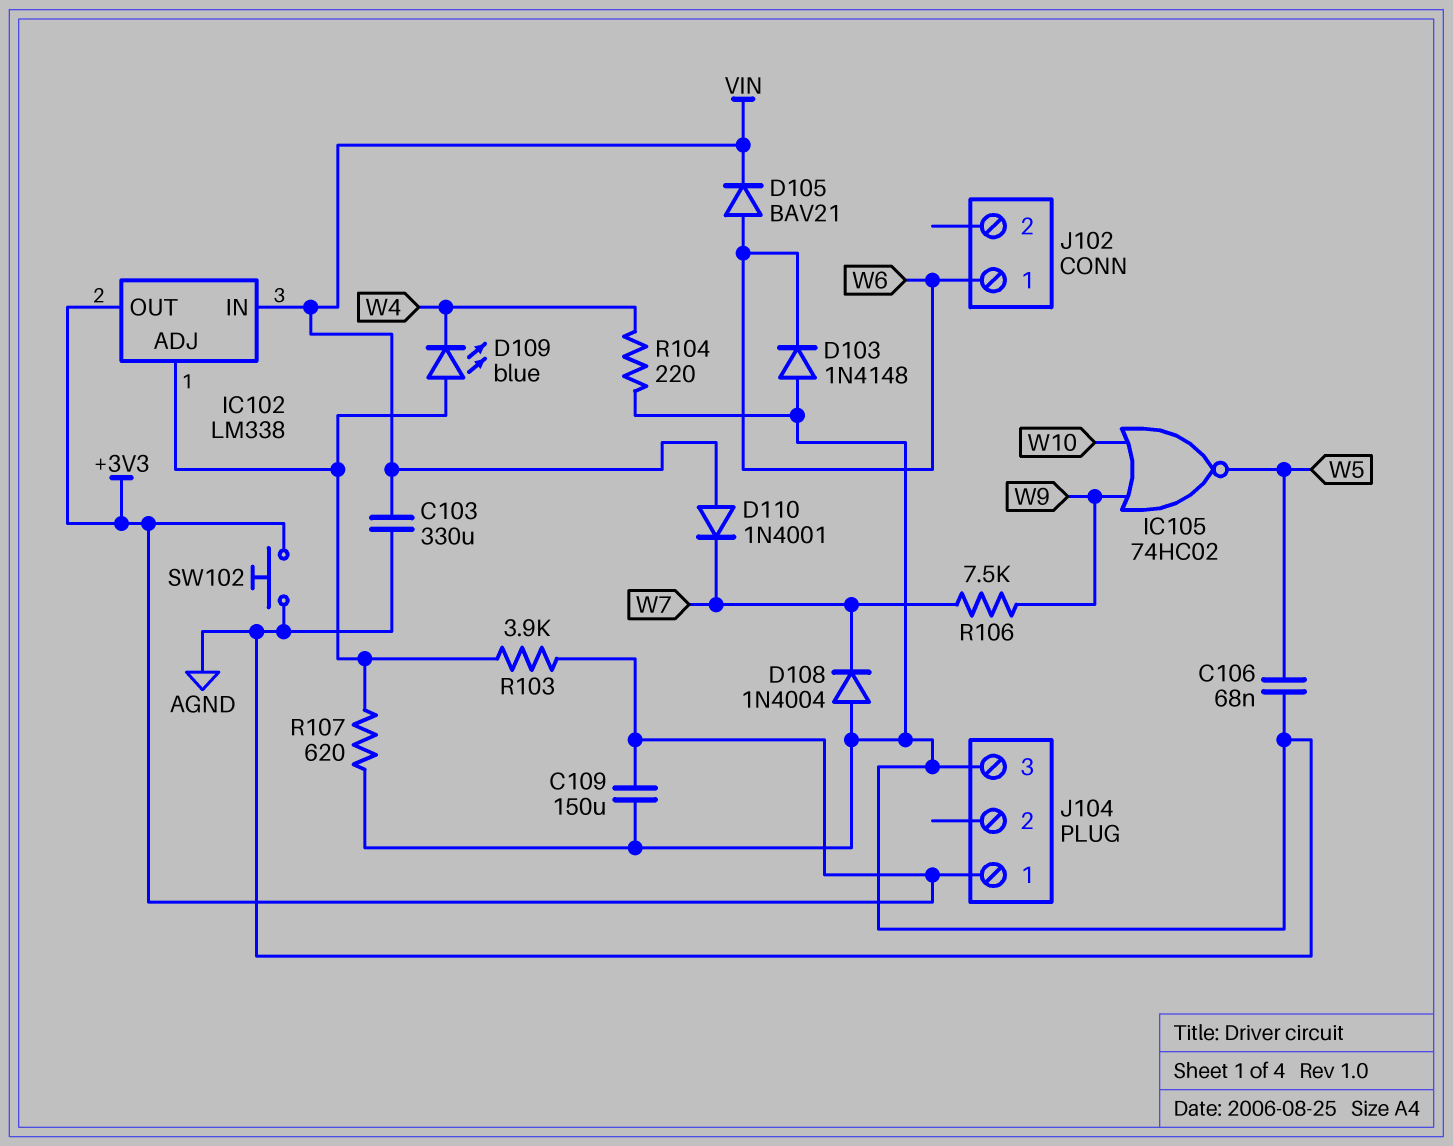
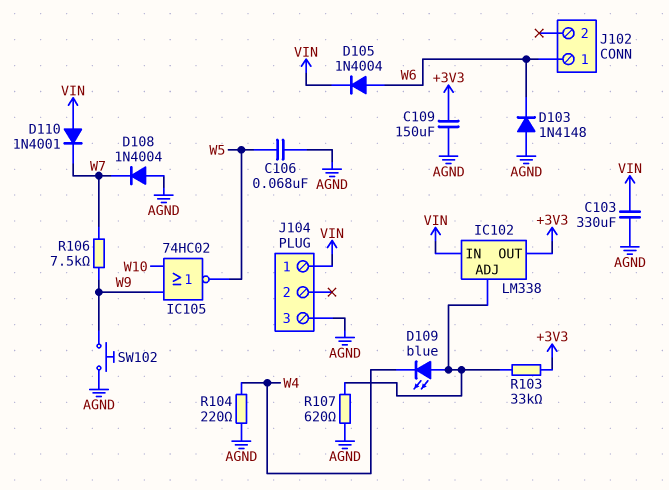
D105: diode BAV21 (A W6, K VIN) -> diode 1N4004 (A W6, K VIN)
J104 pin 1: +3V3 -> VIN
R103: 3.9k (+3V3, IC102/ADJ) -> 33k (+3V3, IC102/ADJ)
SW102: button (+3V3, AGND) -> button (AGND, W9)

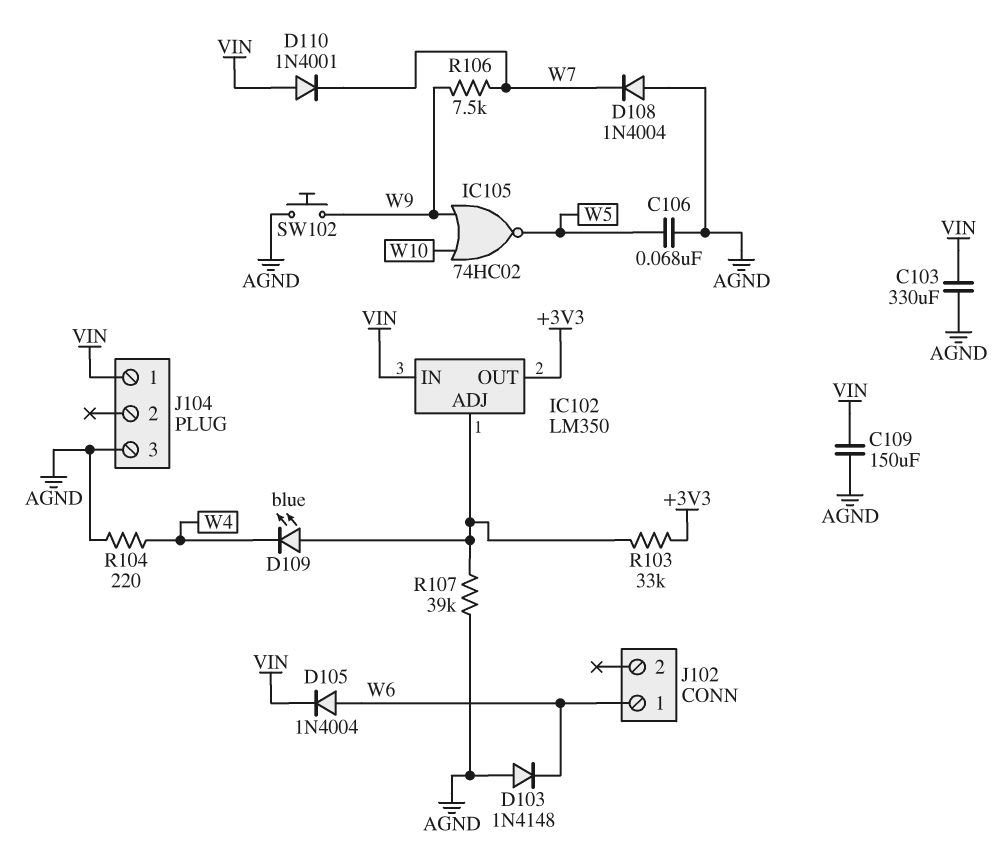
C109: 150uF (+3V3, AGND) -> 150uF (AGND, VIN)
IC102: LM338 -> LM350
R107: 620 (AGND, IC102/ADJ) -> 39k (AGND, IC102/ADJ)

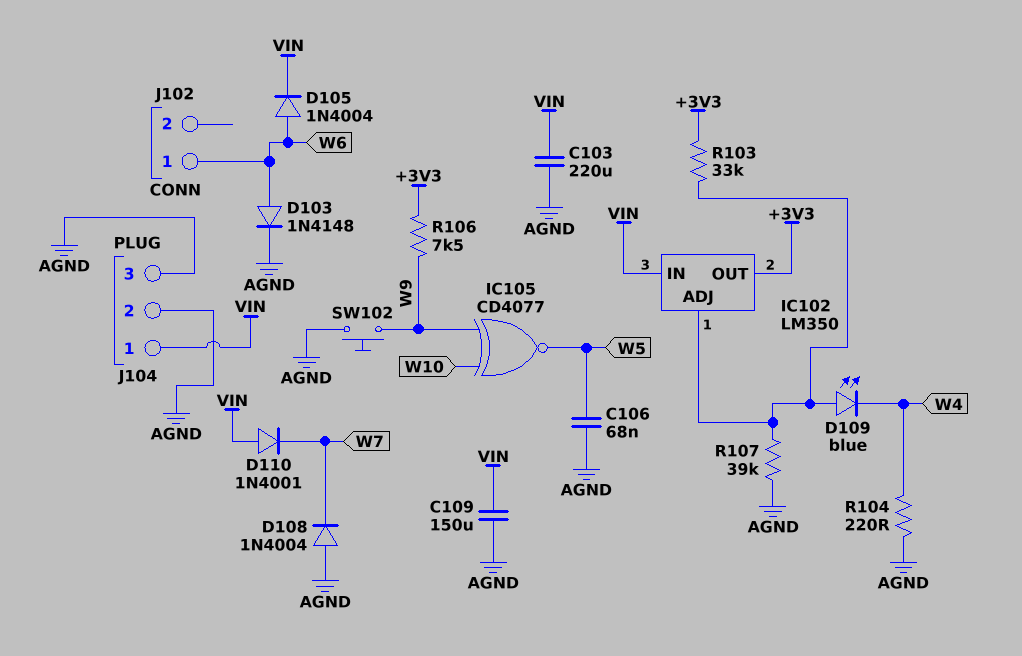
C103: 330uF (AGND, VIN) -> 220uF (AGND, VIN)
D103: diode 1N4148 (A AGND, K W6) -> diode 1N4148 (A W6, K AGND)
IC105: NOR 74HC02 (in W9, in W10, out W5) -> XNOR CD4077 (in W9, in W10, out W5)
J104 pin 2: none -> AGND
R106: 7.5k (W7, W9) -> 7.5k (+3V3, W9)

